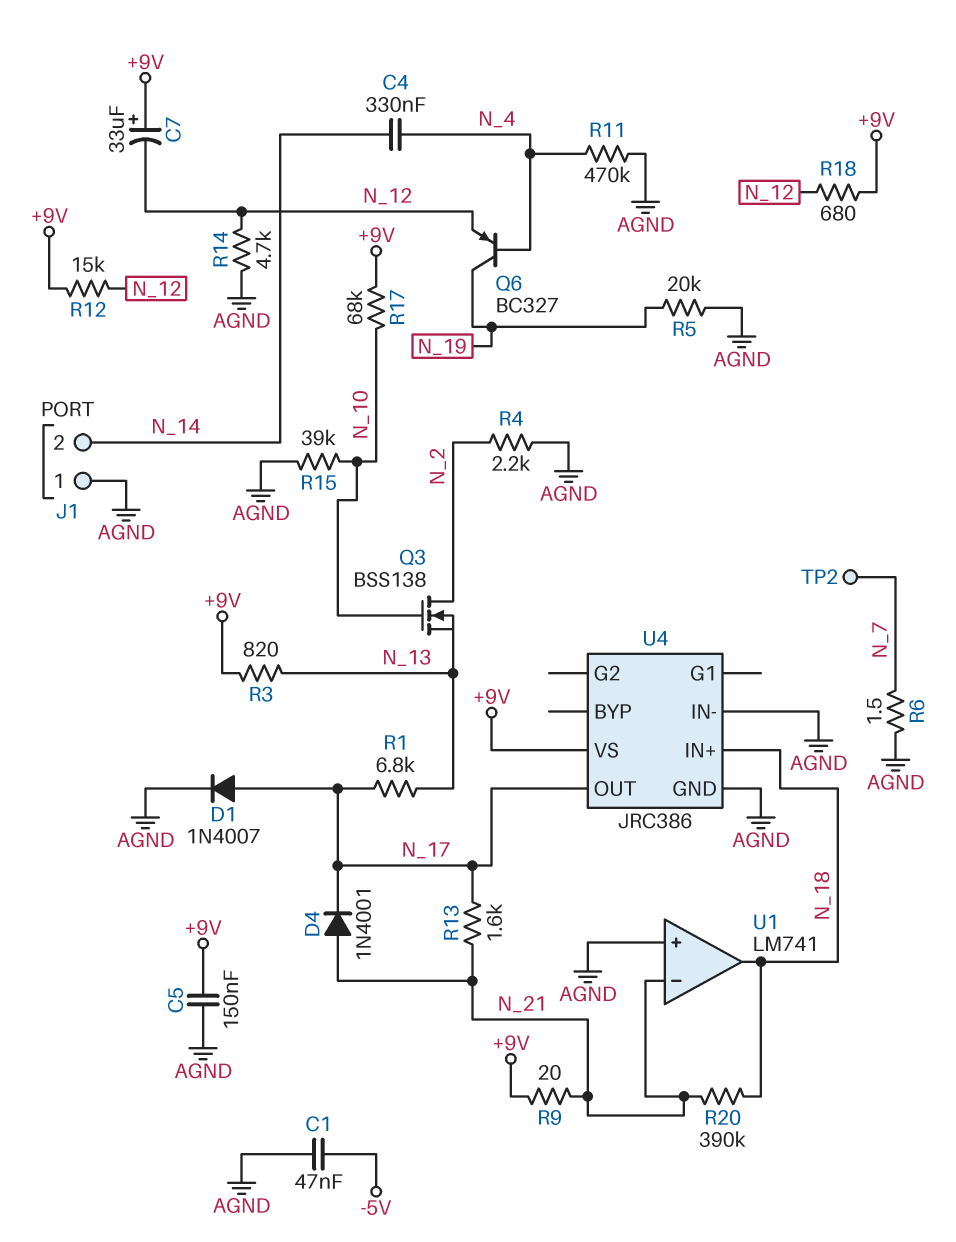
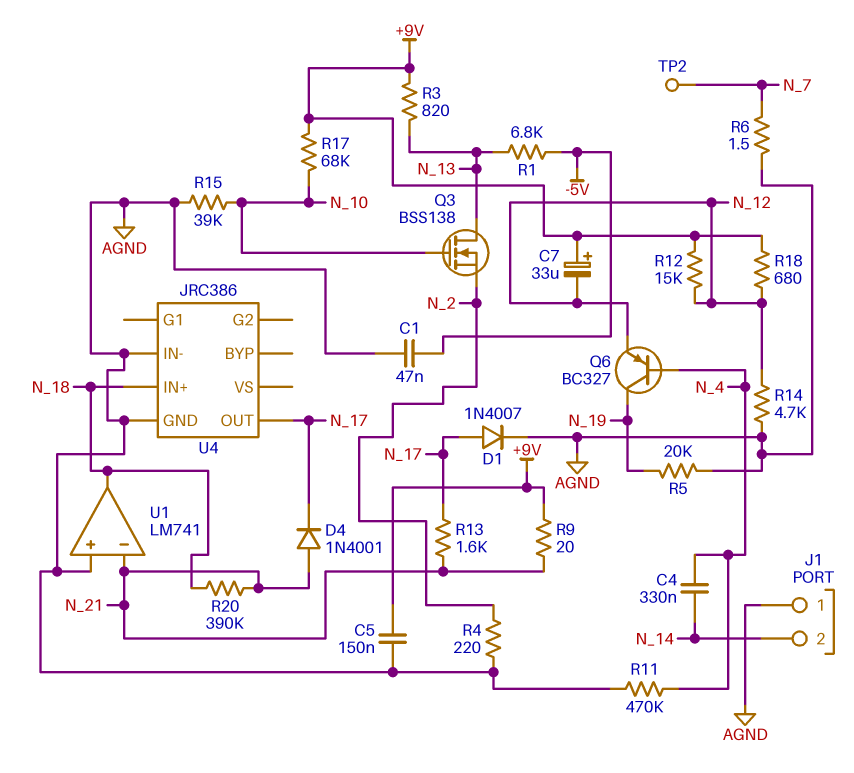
Q3: NMOS BSS138 (G N_10, D N_2, S N_13) -> NMOS BSS138 (G N_10, D N_13, S N_2)
R1: 6.8k (N_13, N_17) -> 6.8k (-5V, N_13)
R4: 2.2k (AGND, N_2) -> 220 (AGND, N_2)
U4 pin VS: +9V -> none

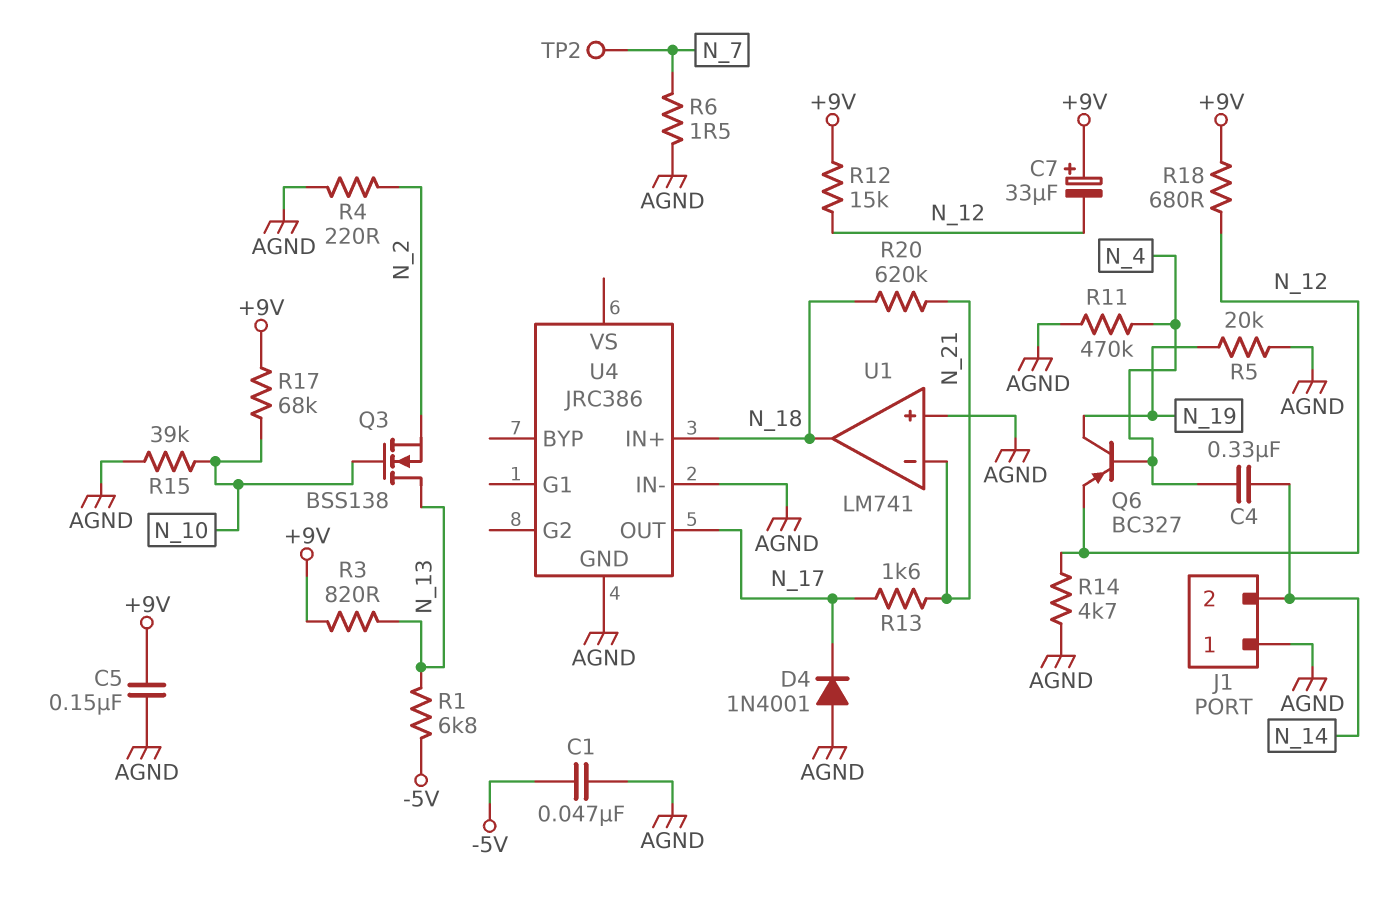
D1: diode 1N4007 (A N_17, K AGND) -> none
D4: diode 1N4001 (A N_21, K N_17) -> diode 1N4001 (A AGND, K N_17)
R9: 20 (+9V, N_21) -> none
R20: 390k (N_18, N_21) -> 620k (N_18, N_21)

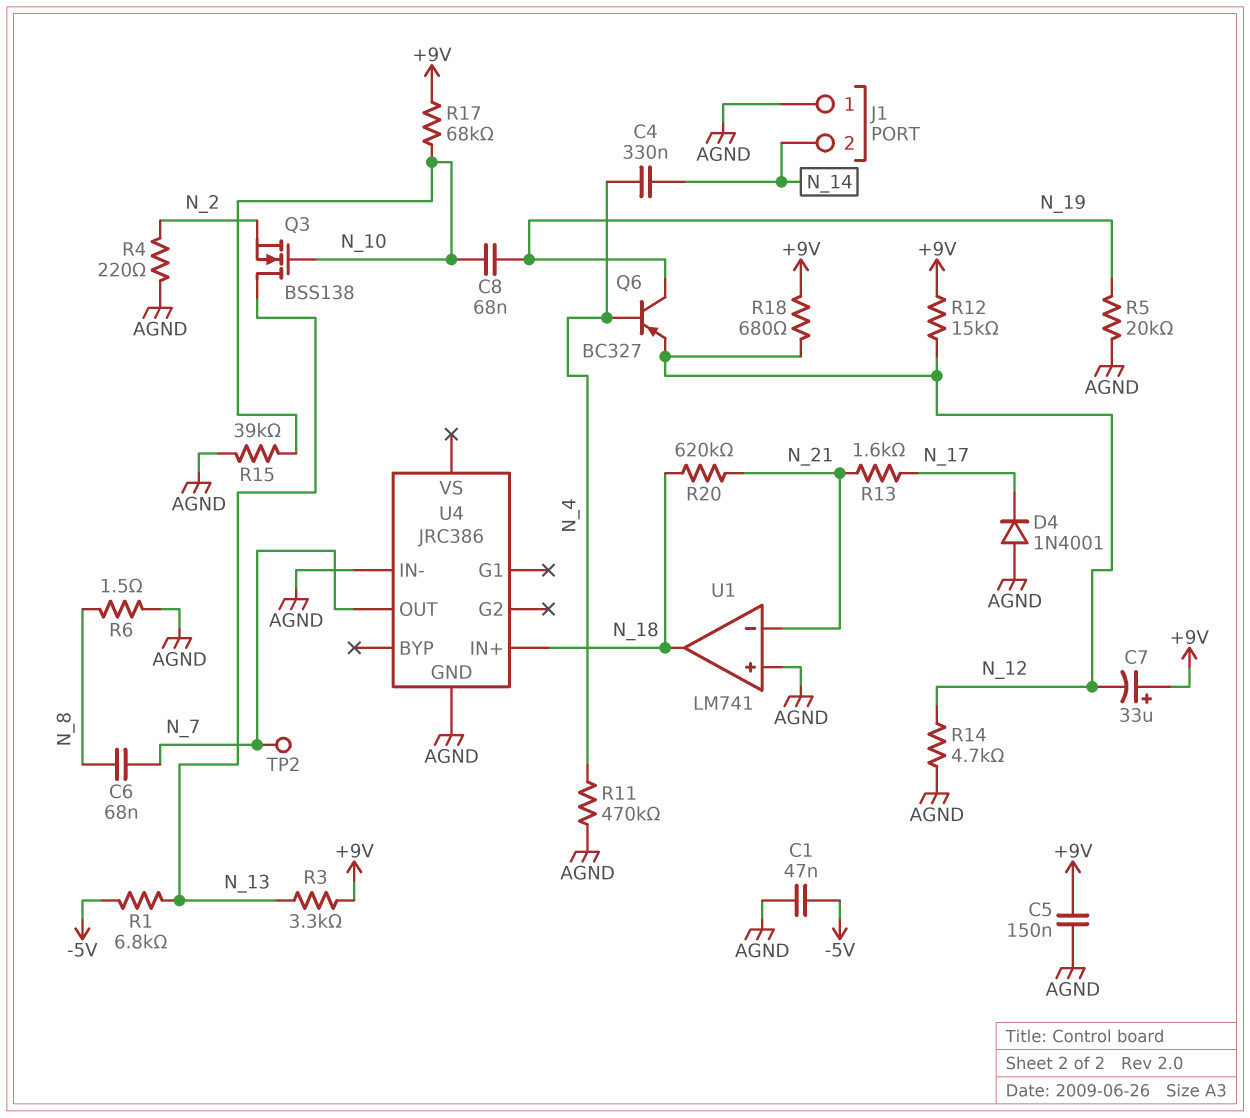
C6: none -> 68nF (N_7, N_8)
C8: none -> 68nF (N_10, N_19)
R3: 820 (+9V, N_13) -> 3.3k (+9V, N_13)
R6: 1.5 (AGND, N_7) -> 1.5 (AGND, N_8)
U4 pin OUT: N_17 -> N_7

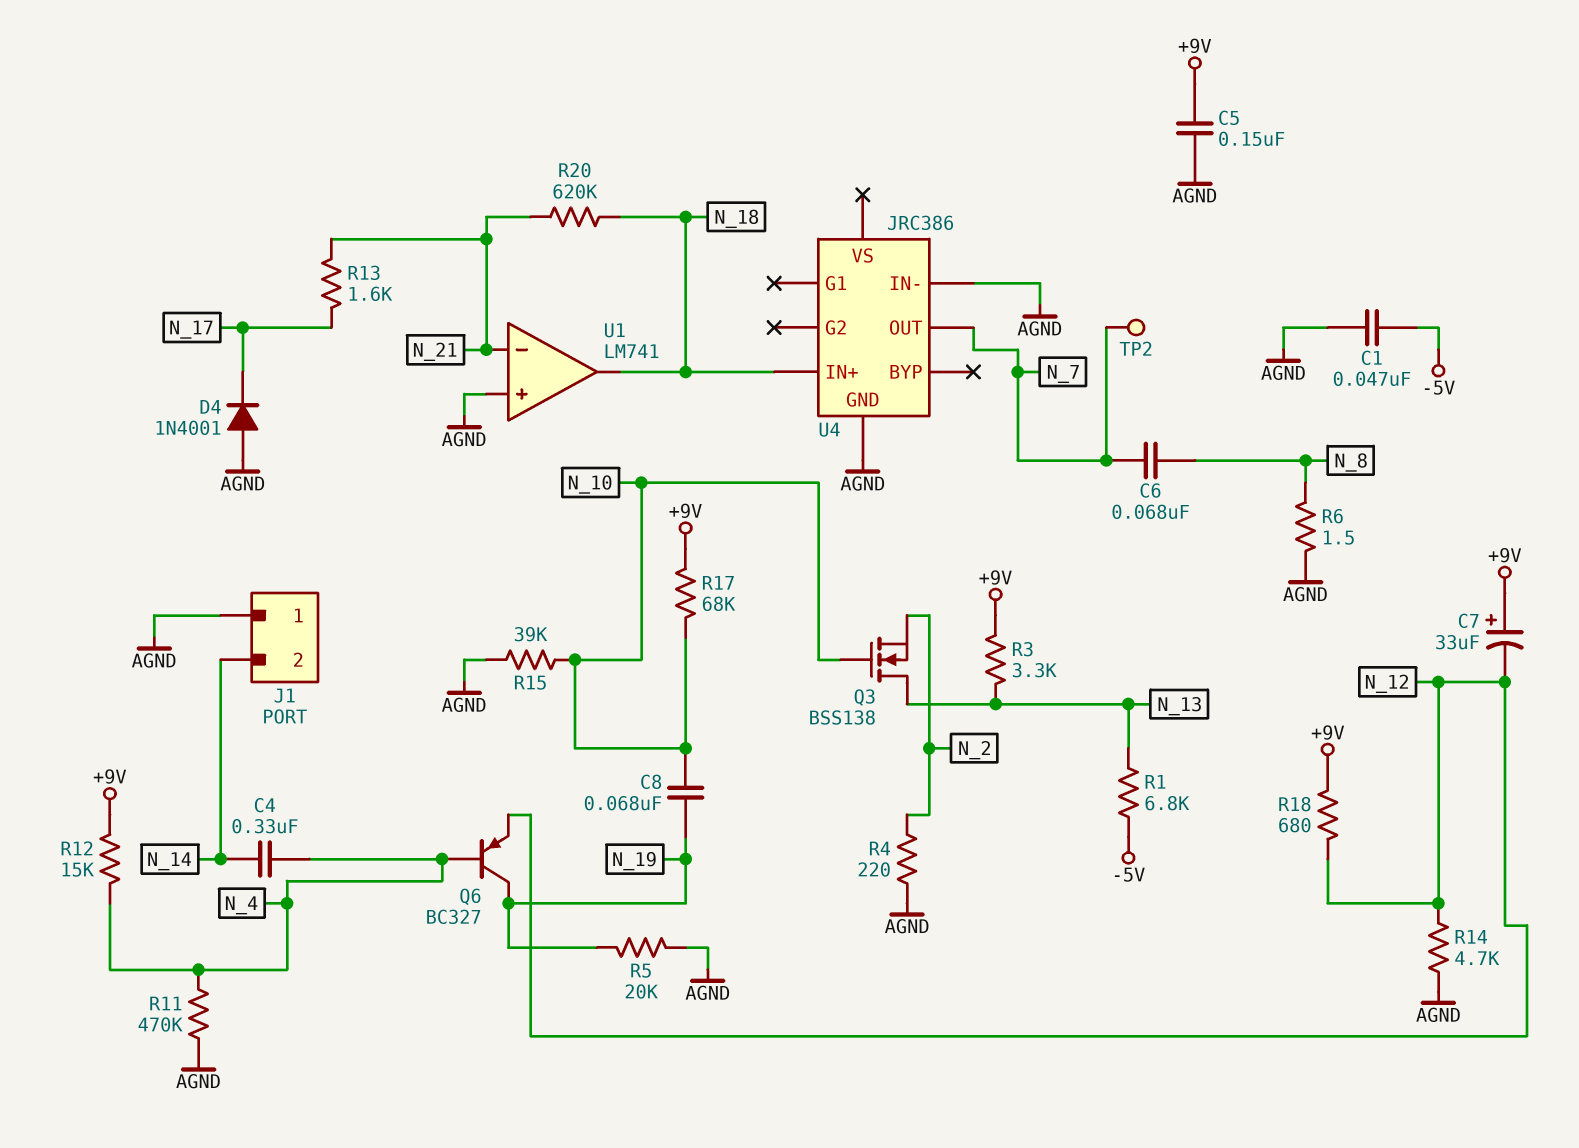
R12: 15k (+9V, N_12) -> 15k (+9V, N_4)

